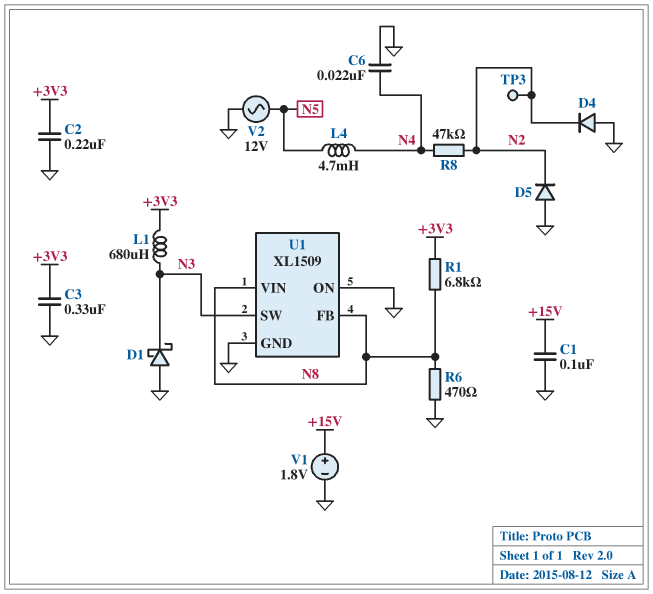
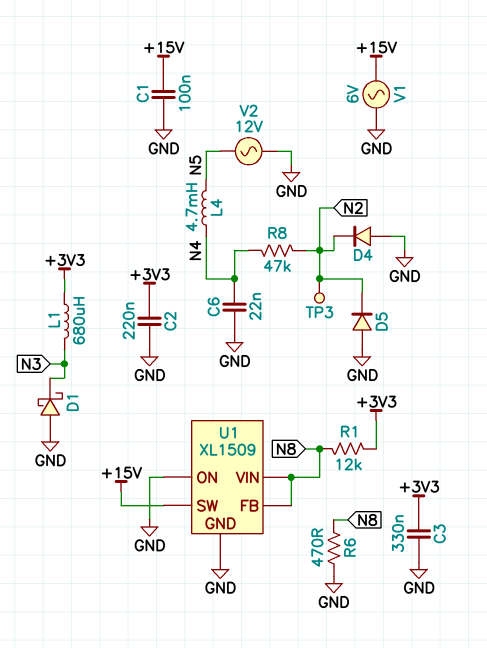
R1: 6.8k (+3V3, N8) -> 12k (+3V3, N8)
U1 pin SW: N3 -> +15V
V1: 1.8V (plus +15V, minus GND) -> AC 6V (+15V, GND)

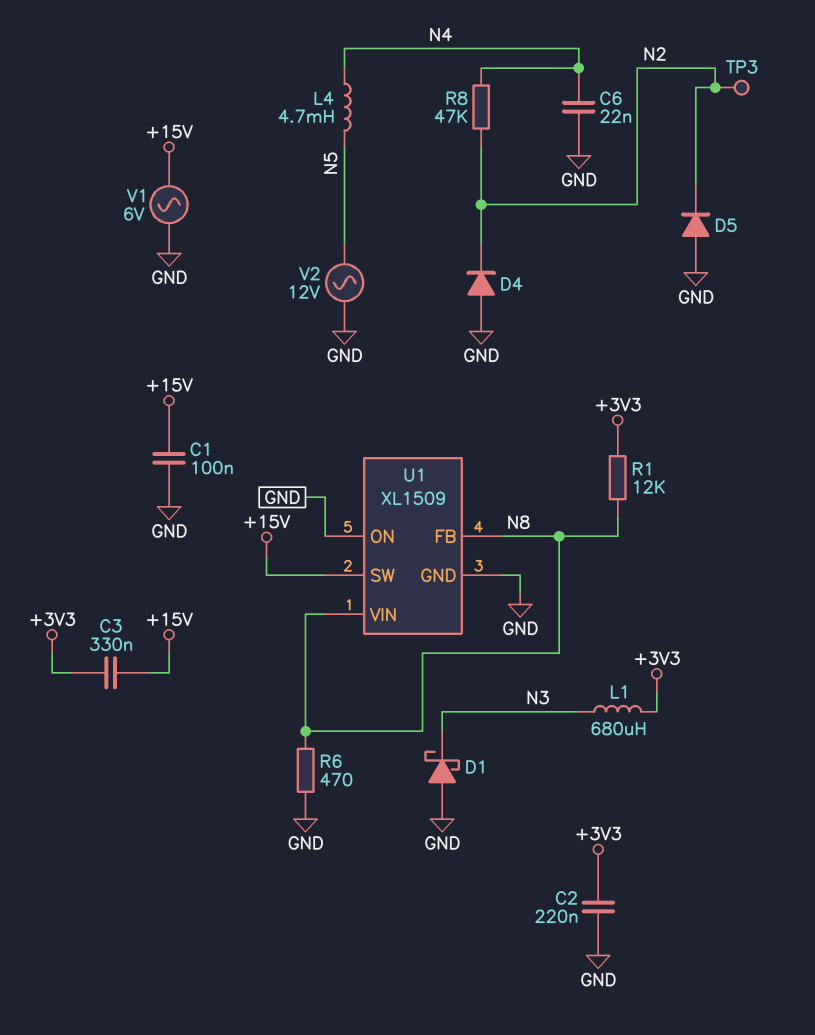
C3: 330nF (+3V3, GND) -> 330nF (+3V3, +15V)

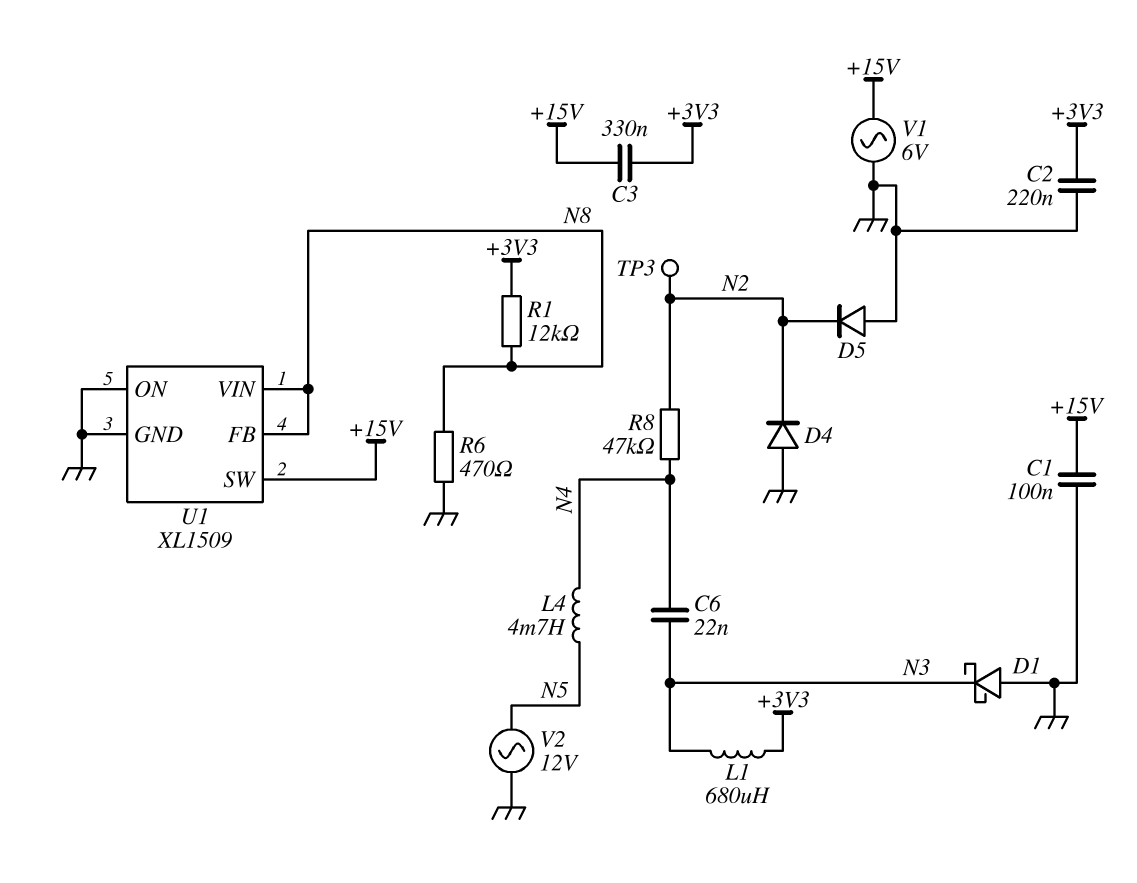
C6: 22nF (GND, N4) -> 22nF (N3, N4)

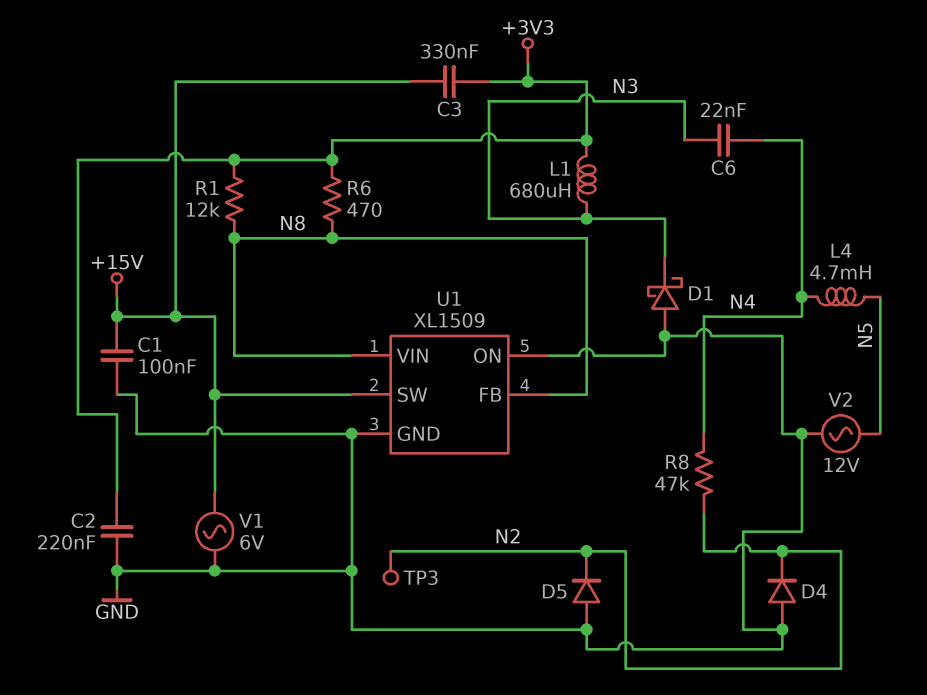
R6: 470 (GND, N8) -> 470 (+3V3, N8)

